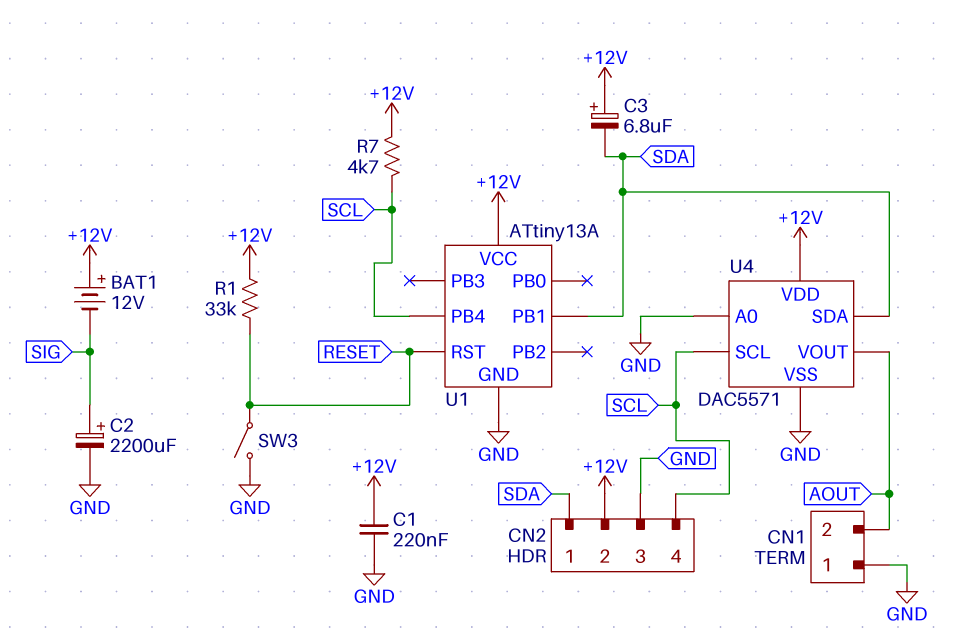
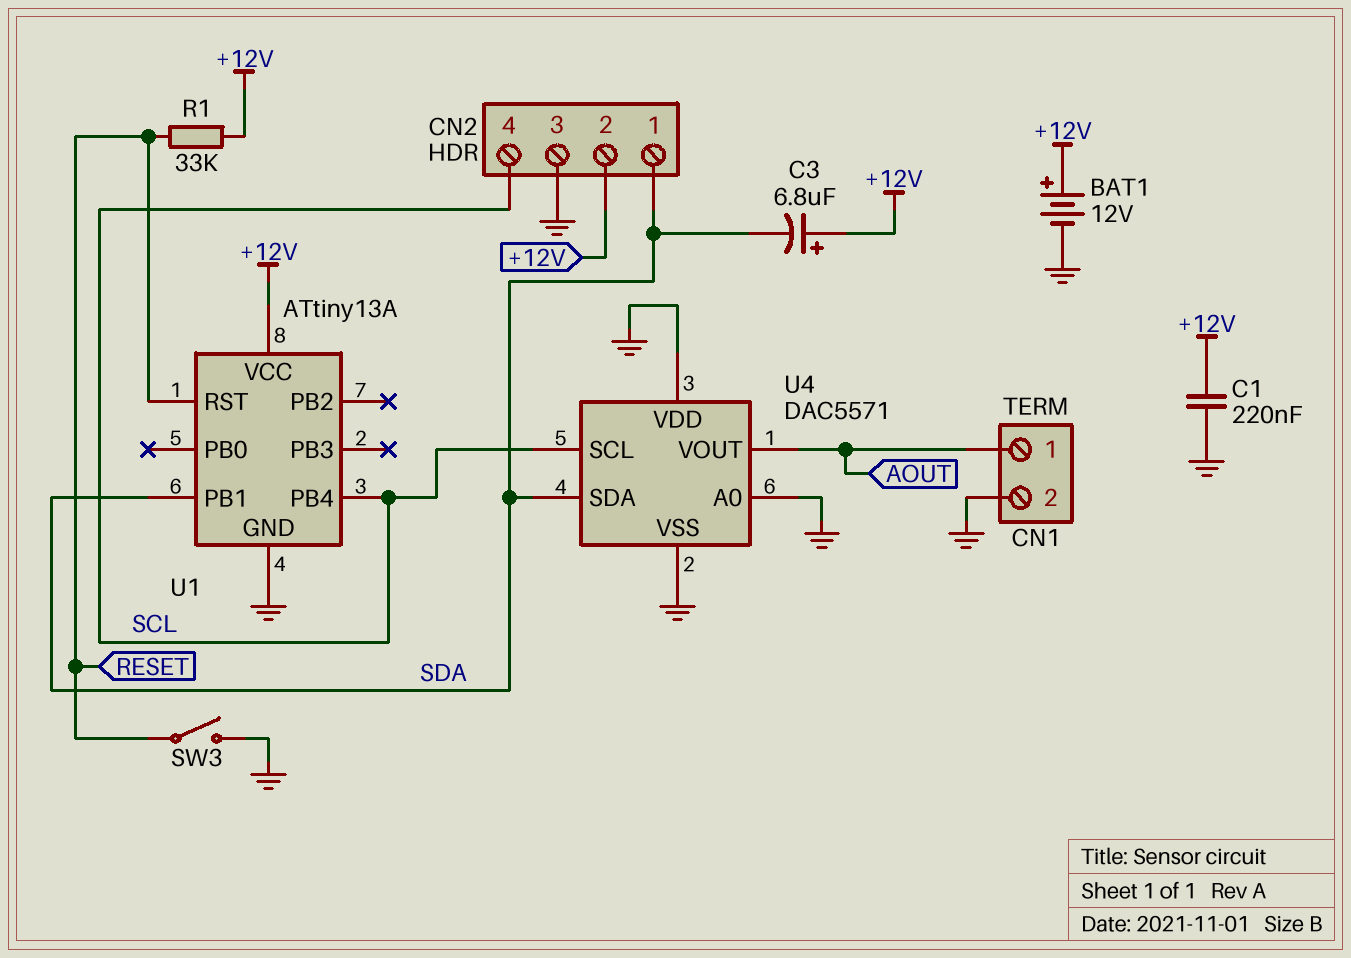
BAT1: 12V (plus +12V, minus SIG) -> 12V (plus +12V, minus GND)
C2: 2200uF (plus SIG, minus GND) -> none
CN1 pin 1: GND -> AOUT
CN1 pin 2: AOUT -> GND
R7: 4.7k (+12V, SCL) -> none
U4 pin VDD: +12V -> GND

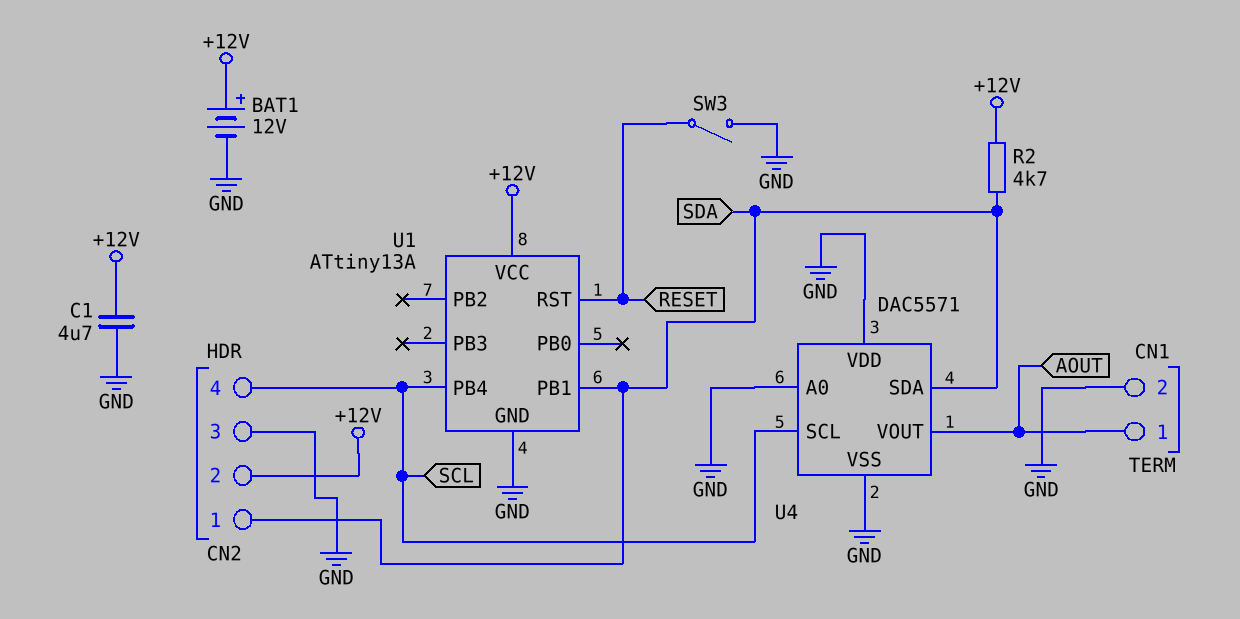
C1: 220nF (+12V, GND) -> 4.7uF (+12V, GND)
C3: 6.8uF (plus +12V, minus SDA) -> none
R1: 33k (+12V, RESET) -> none
R2: none -> 4.7k (+12V, SDA)

